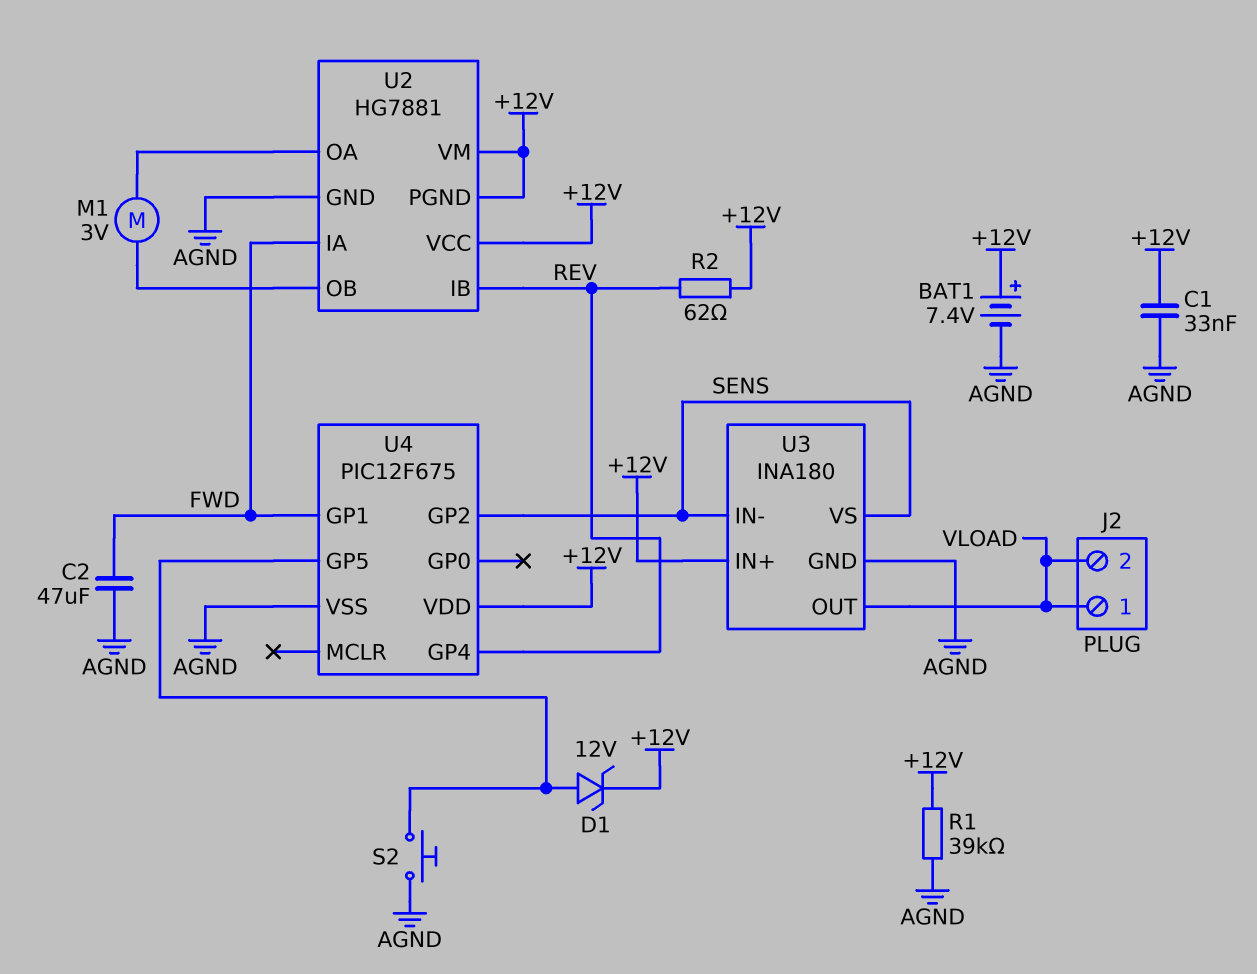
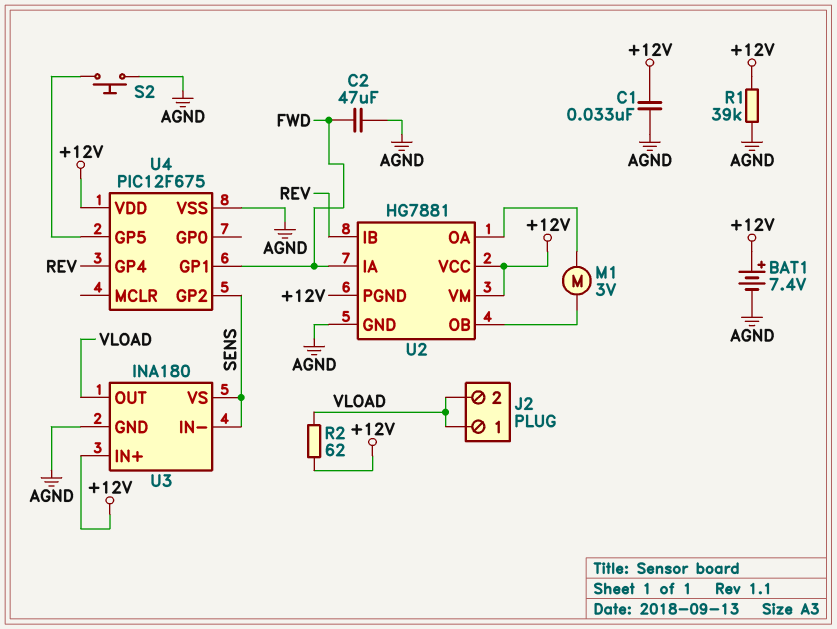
D1: zener 12V (A U4/GP5, K +12V) -> none
R2: 62 (+12V, REV) -> 62 (+12V, VLOAD)

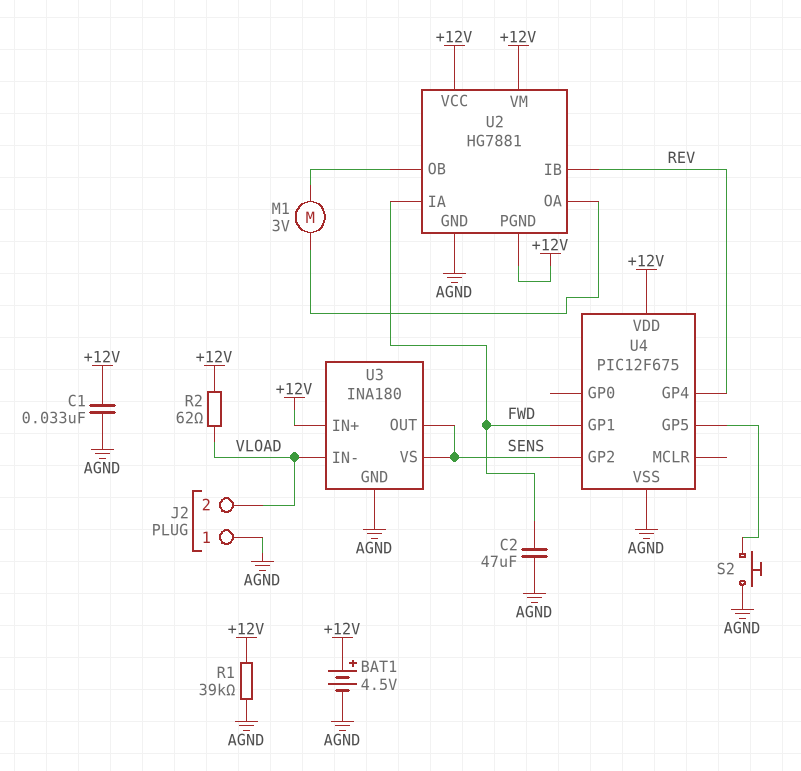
BAT1: 7.4V (plus +12V, minus AGND) -> 4.5V (plus +12V, minus AGND)
J2 pin 1: VLOAD -> AGND
U3 pin IN-: SENS -> VLOAD
U3 pin OUT: VLOAD -> SENS

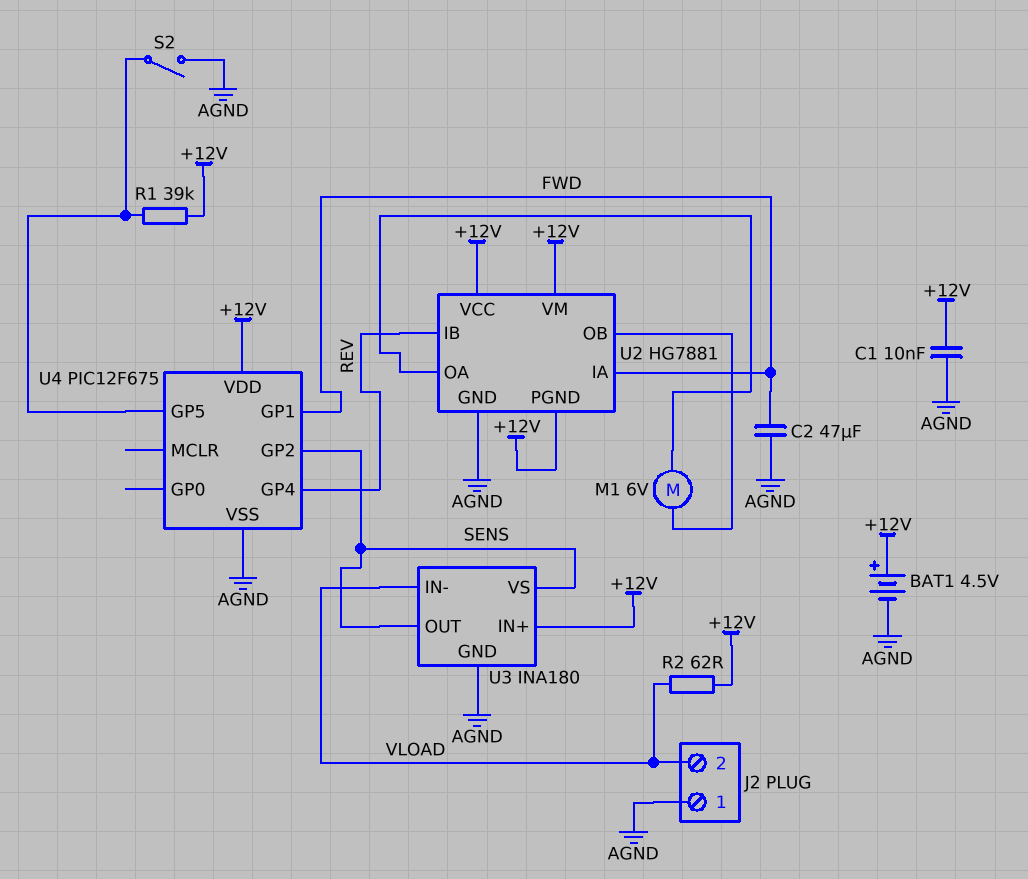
C1: 33nF (+12V, AGND) -> 10nF (+12V, AGND)
M1: motor 3V (U2/OA, U2/OB) -> motor 6V (U2/OA, U2/OB)
R1: 39k (+12V, AGND) -> 39k (+12V, U4/GP5)
S2: button (AGND, U4/GP5) -> switch (AGND, U4/GP5)

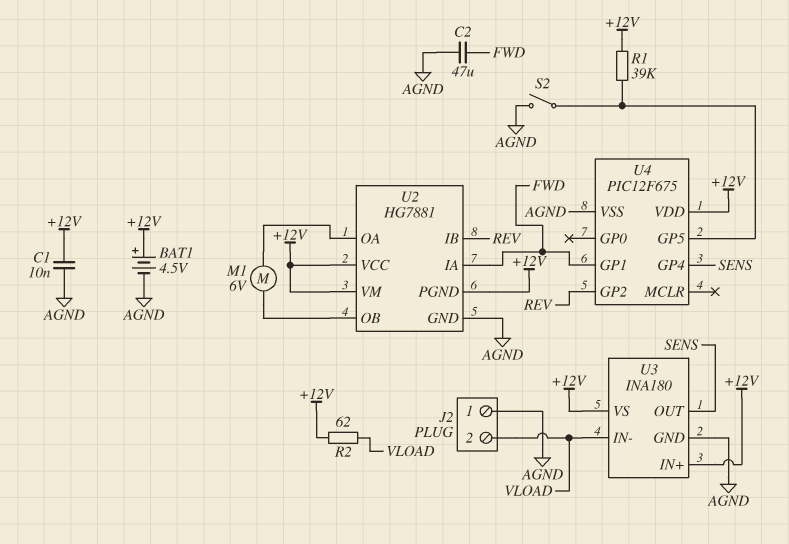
U3 pin VS: SENS -> +12V
U4 pin GP2: SENS -> REV
U4 pin GP4: REV -> SENS

